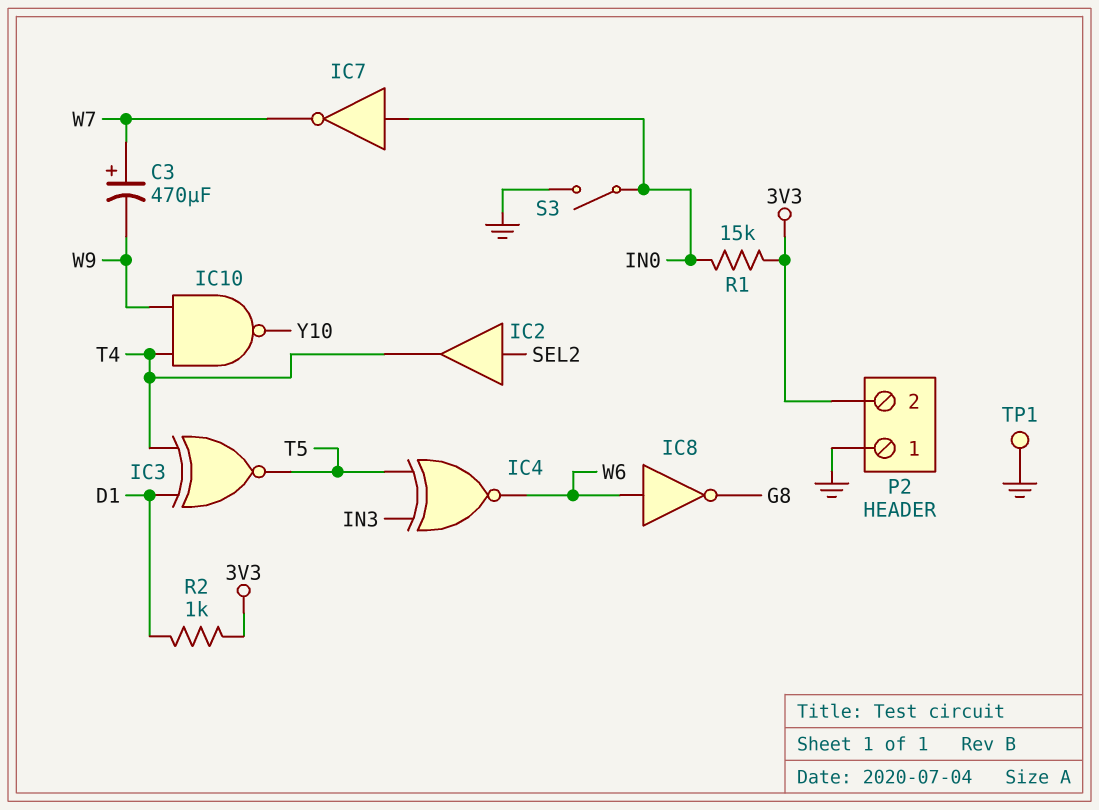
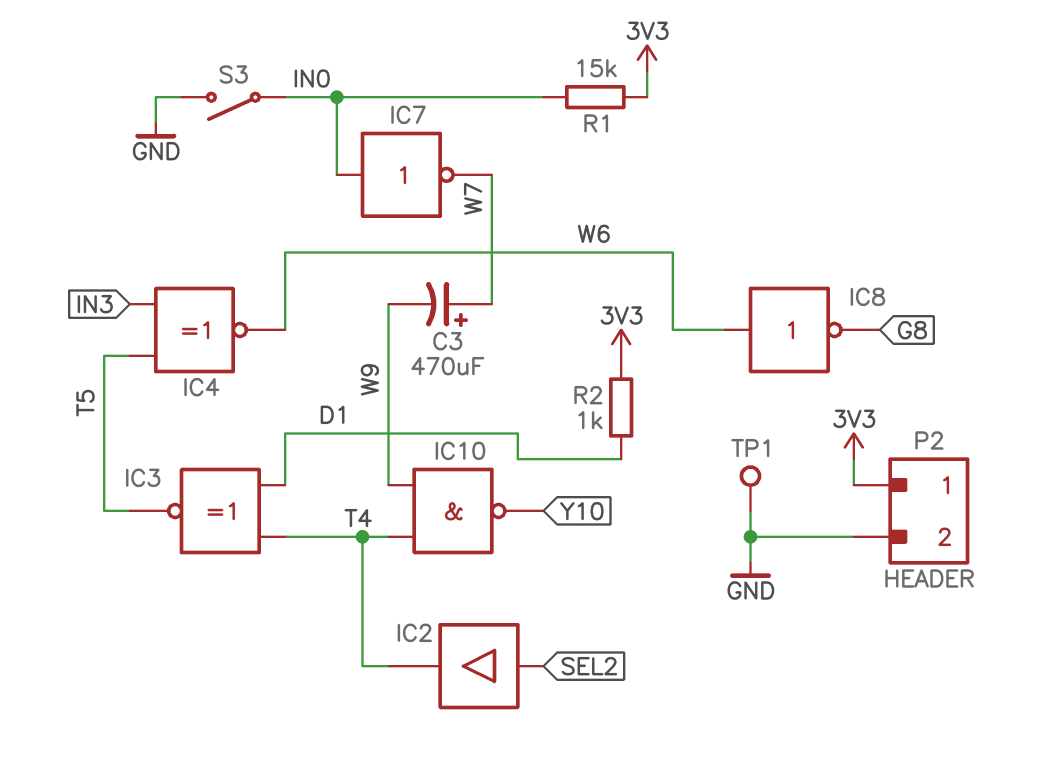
P2 pin 1: GND -> 3V3
P2 pin 2: 3V3 -> GND

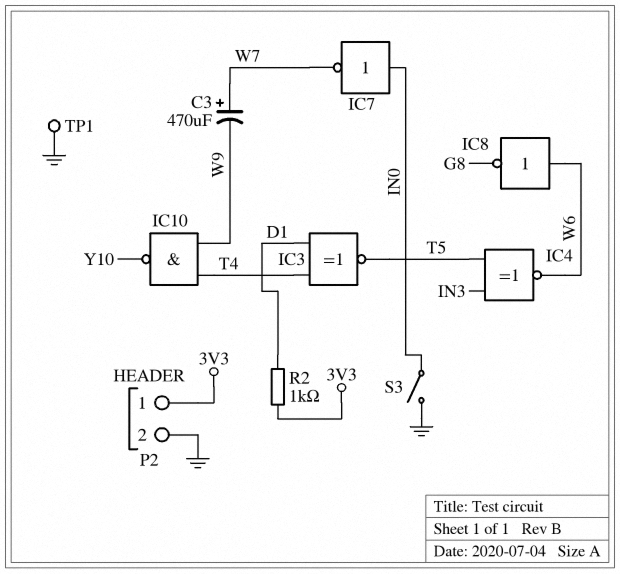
IC2: buffer (in SEL2, out T4) -> none
R1: 15k (3V3, IN0) -> none

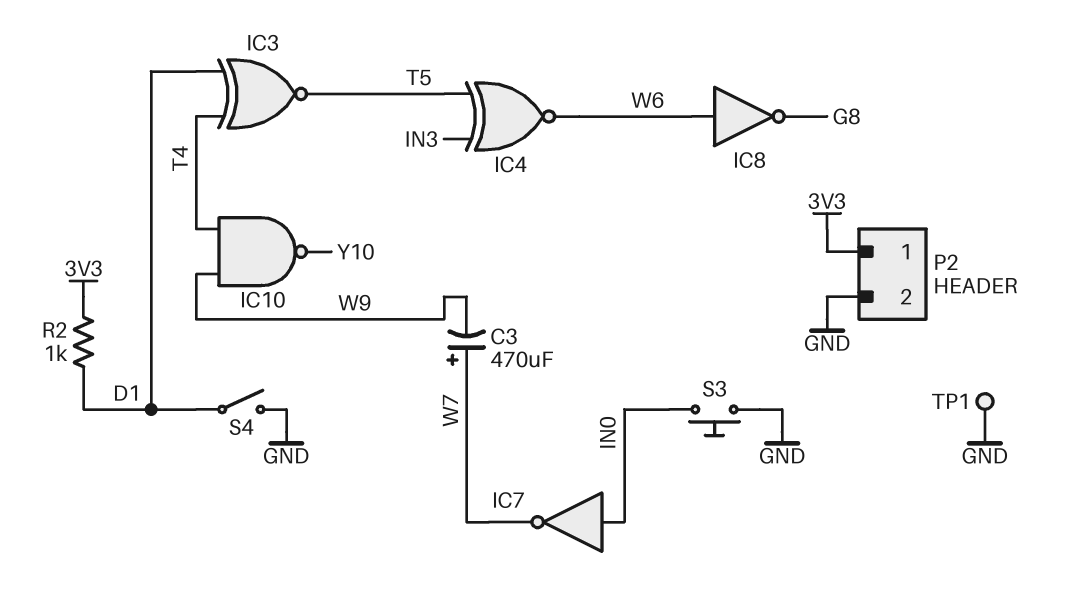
S3: switch (GND, IN0) -> button (GND, IN0)
S4: none -> switch (D1, GND)

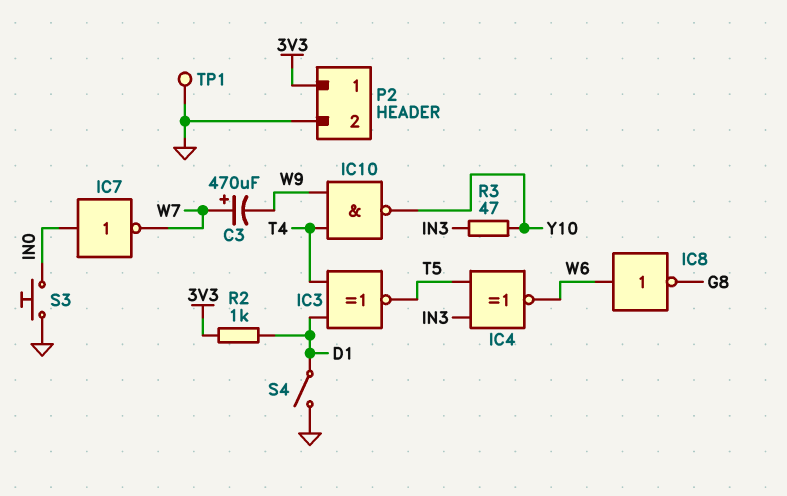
R3: none -> 47 (IN3, Y10)

